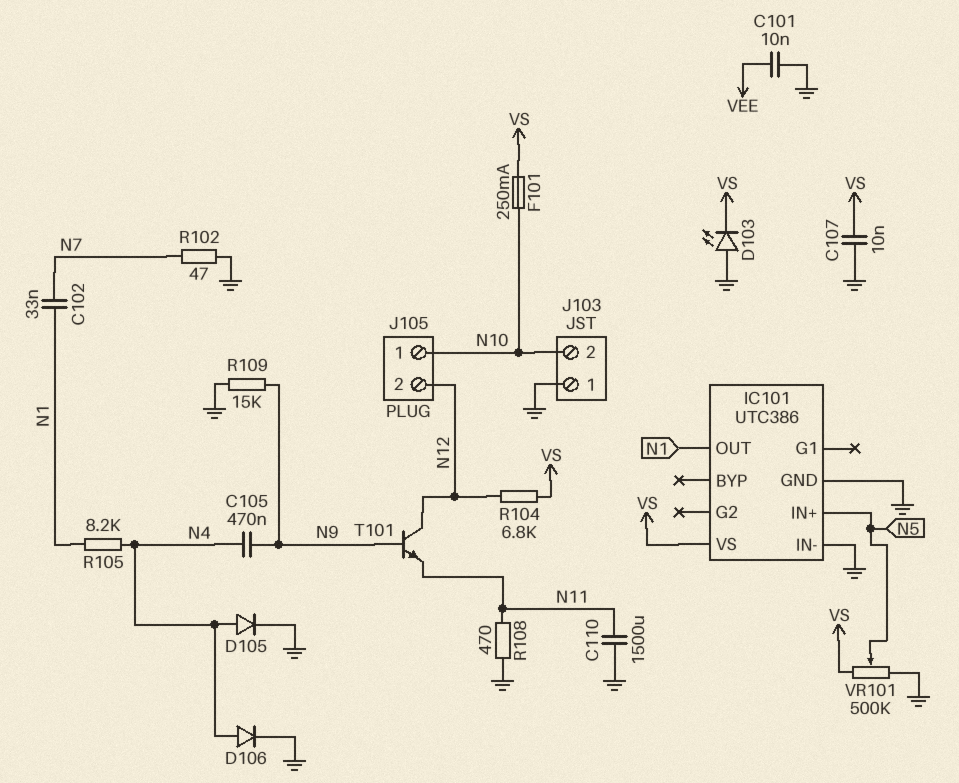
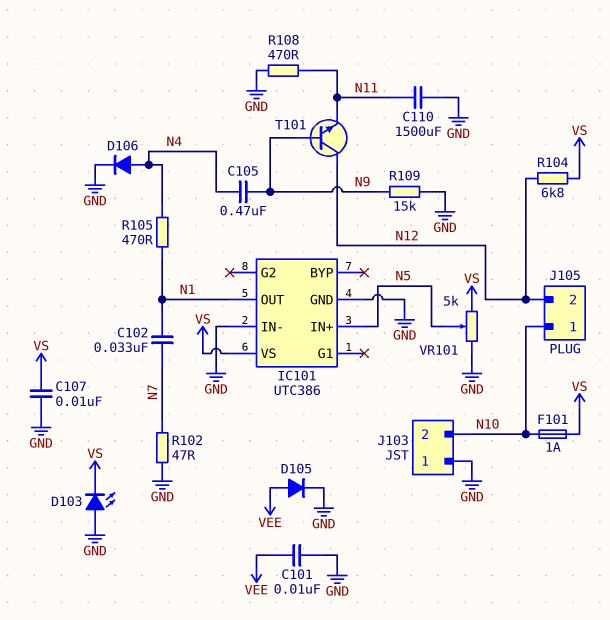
D105: diode (A N4, K GND) -> diode (A VEE, K GND)
F101: 250mA (N10, VS) -> 1A (N10, VS)
R105: 8.2k (N1, N4) -> 470 (N1, N4)
VR101: 500k (GND, VS, wiper N5) -> 5k (GND, VS, wiper N5)

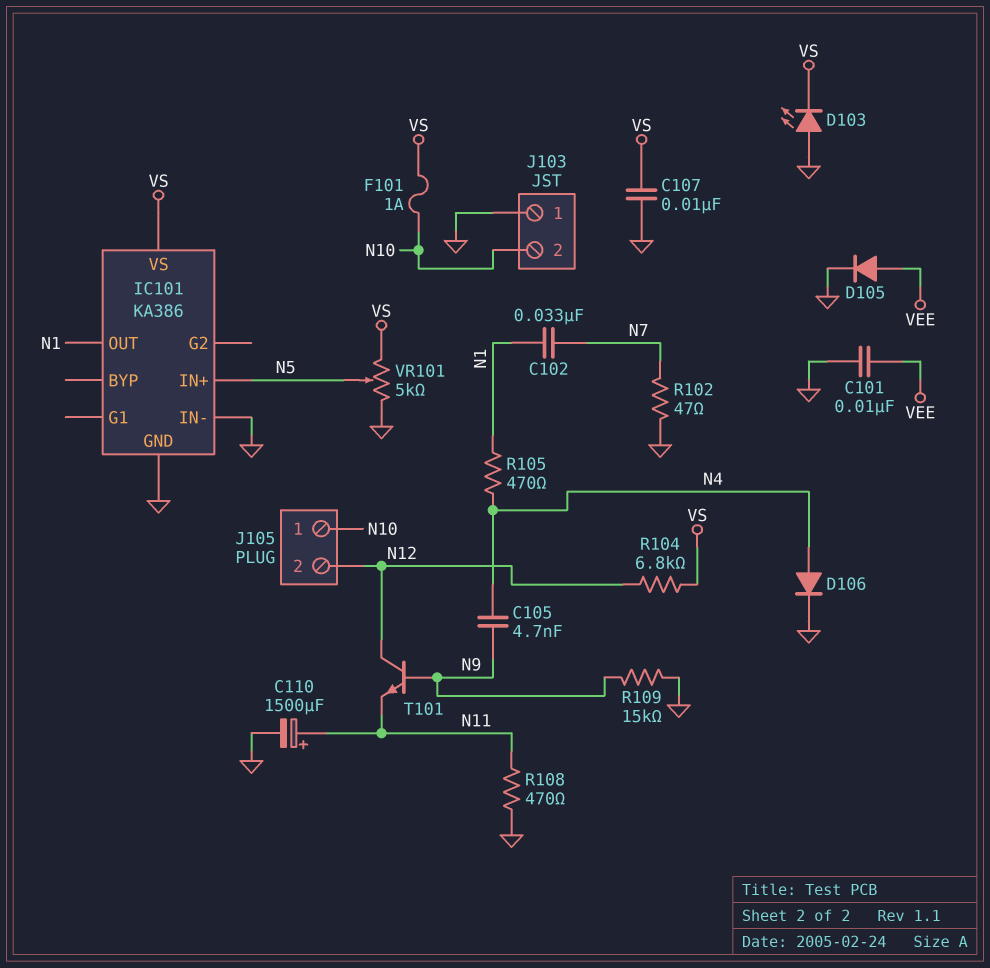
C105: 470nF (N4, N9) -> 4.7nF (N4, N9)
C110: 1500uF (GND, N11) -> 1500uF (plus N11, minus GND)
IC101: UTC386 -> KA386

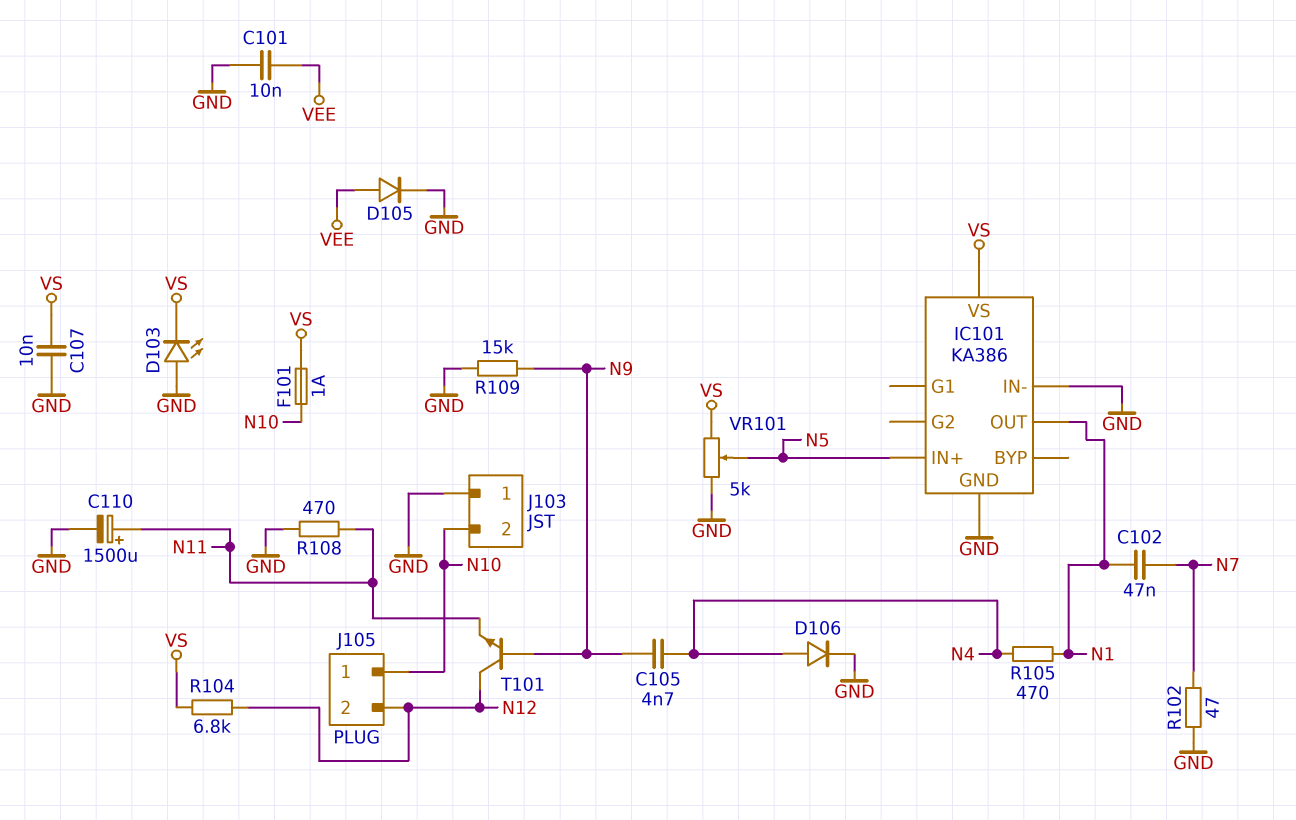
C102: 33nF (N1, N7) -> 47nF (N1, N7)

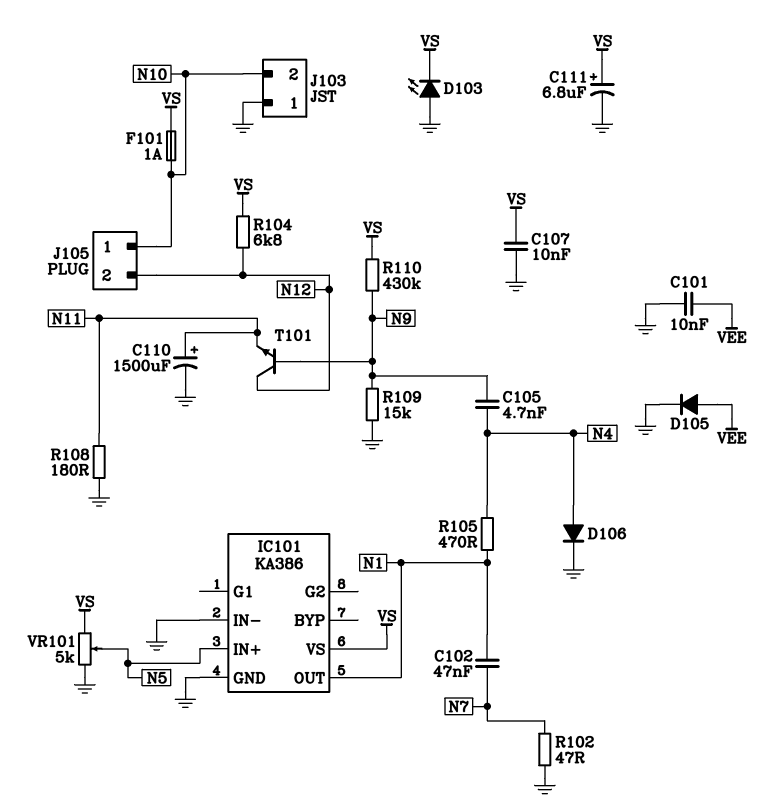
C111: none -> 6.8uF (plus VS, minus GND)
R108: 470 (GND, N11) -> 180 (GND, N11)
R110: none -> 430k (N9, VS)

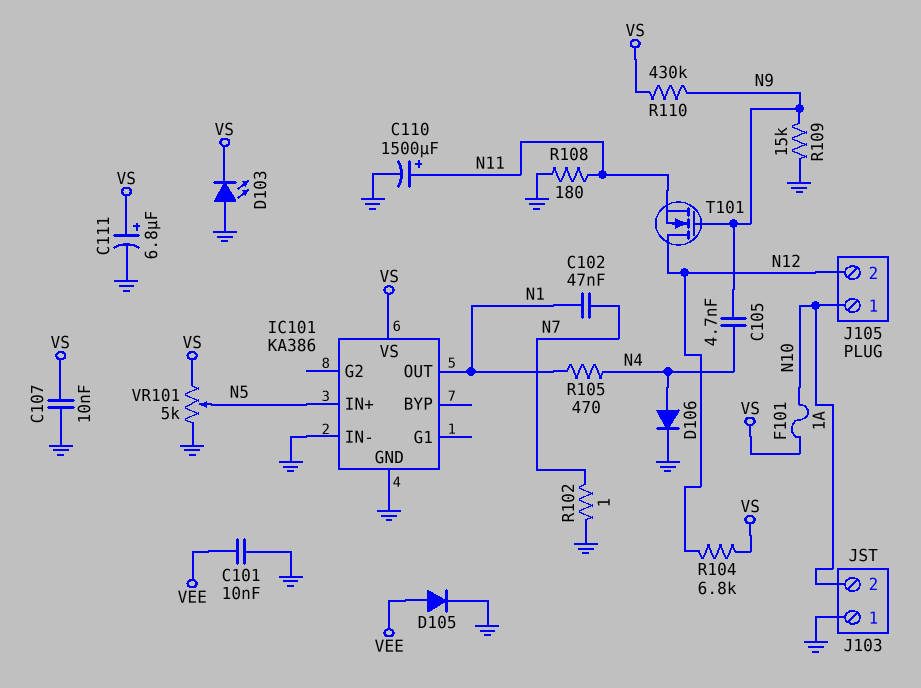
R102: 47 (GND, N7) -> 1 (GND, N7)
T101: NPN (B N9, C N12, E N11) -> NMOS (G N9, D N12, S N11)

